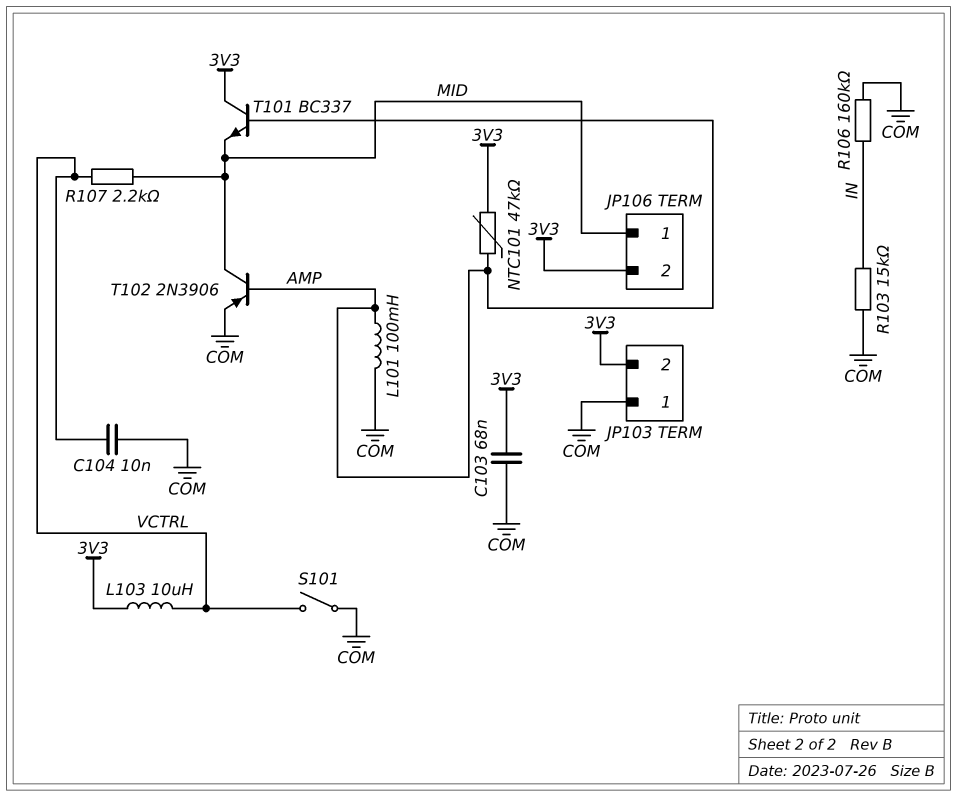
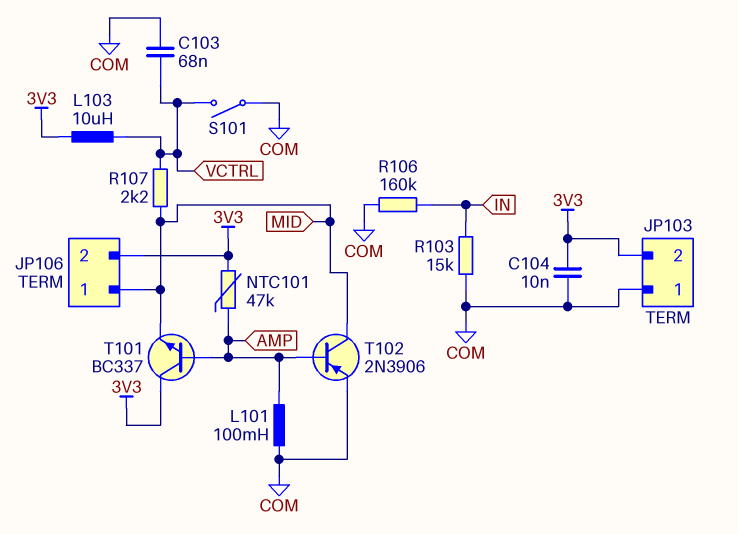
C103: 68nF (3V3, COM) -> 68nF (COM, VCTRL)
C104: 10nF (COM, VCTRL) -> 10nF (3V3, COM)

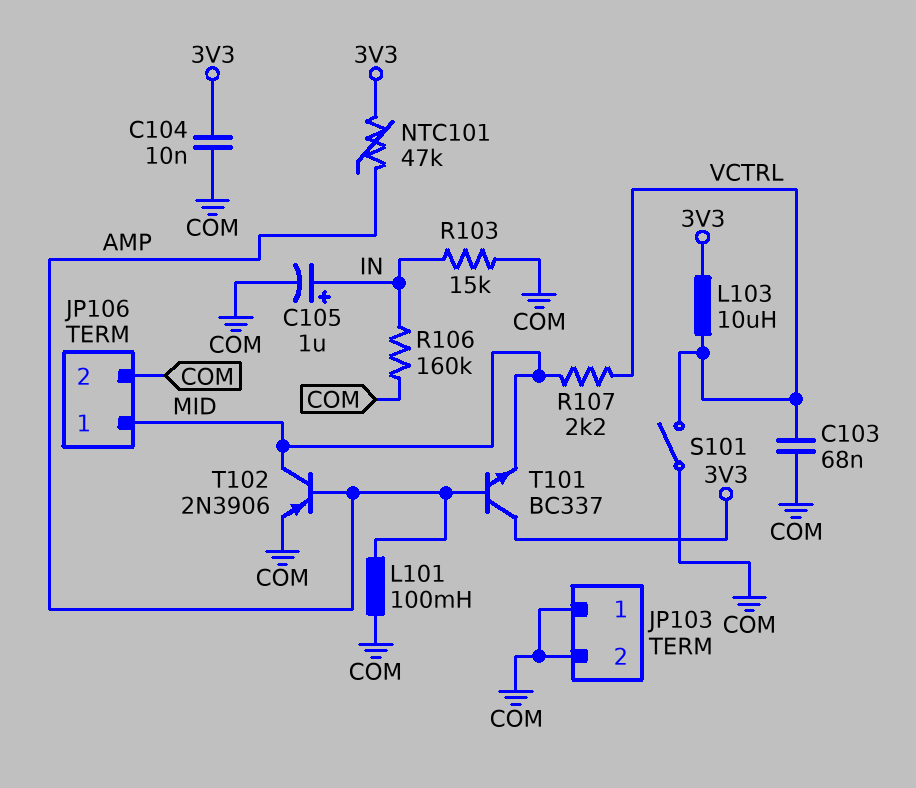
C105: none -> 1uF (plus IN, minus COM)
JP103 pin 2: 3V3 -> COM
JP106 pin 2: 3V3 -> COM

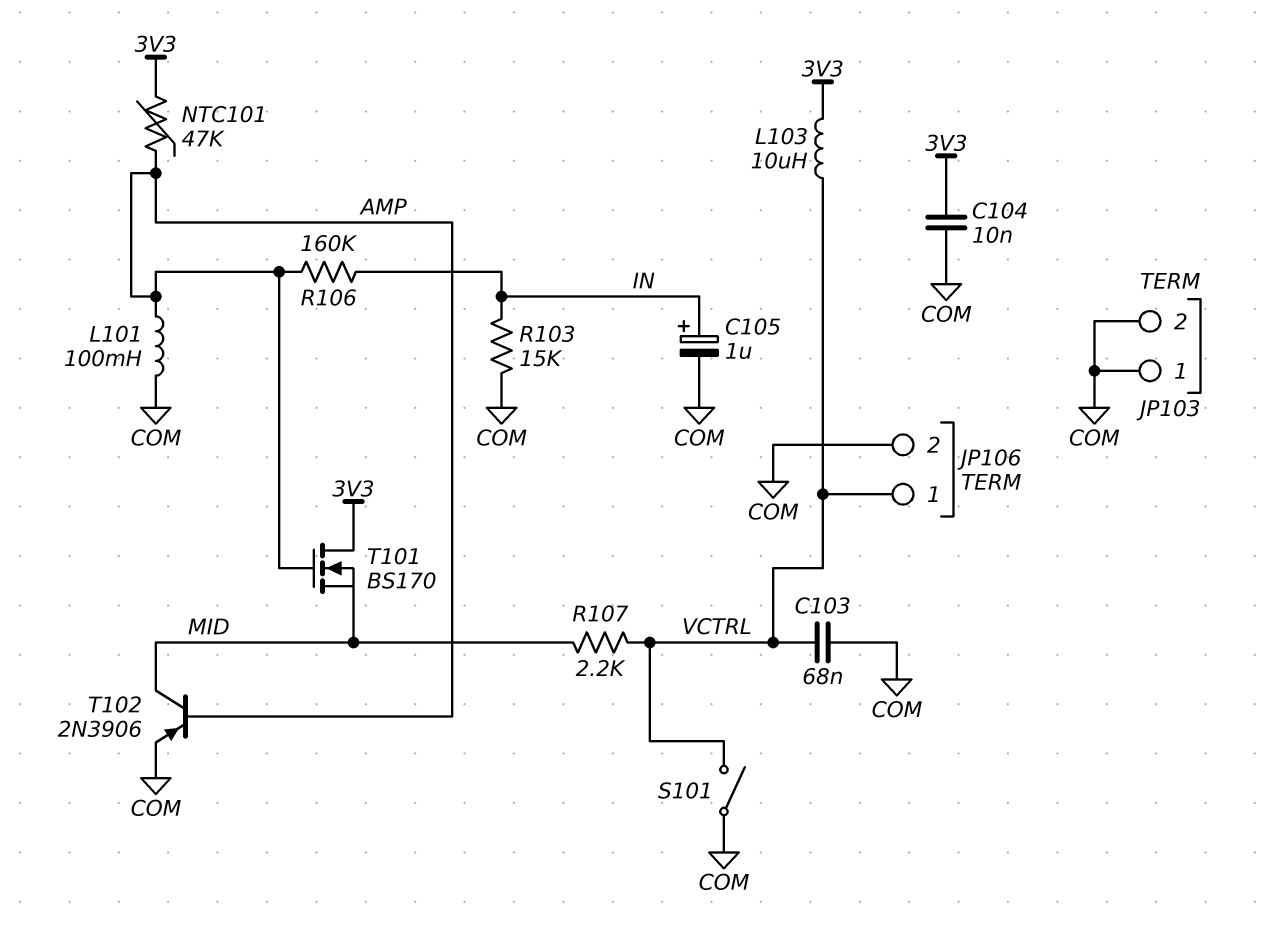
JP106 pin 1: MID -> VCTRL
R106: 160k (COM, IN) -> 160k (AMP, IN)
T101: NPN BC337 (B AMP, C 3V3, E MID) -> NMOS BS170 (G AMP, D 3V3, S MID)

